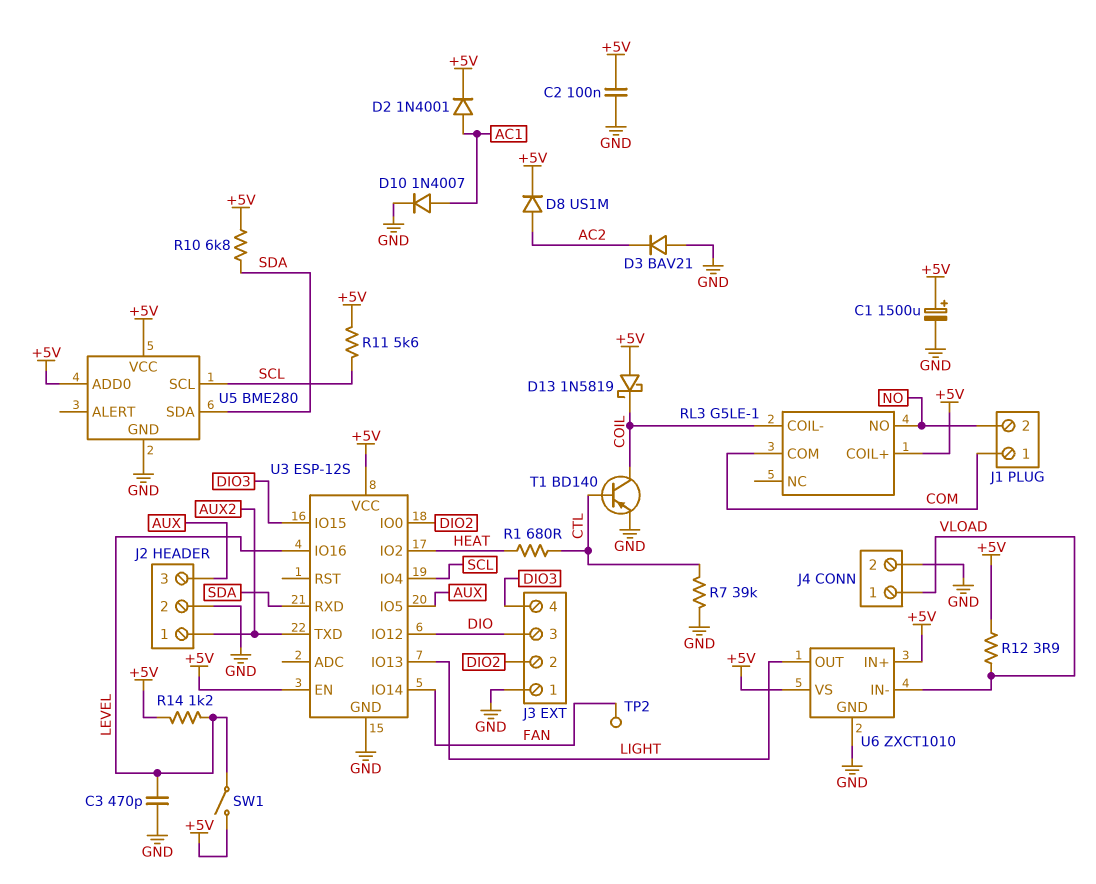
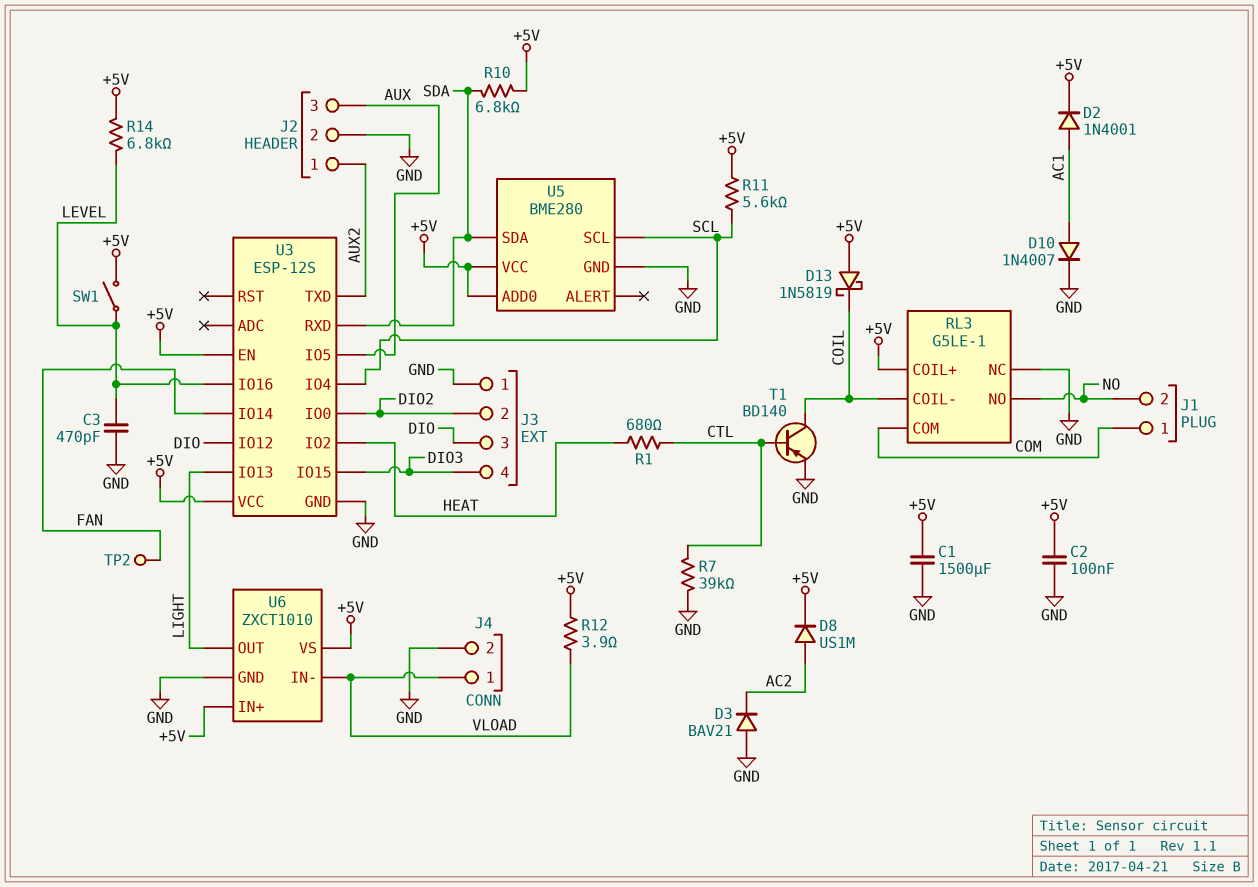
C1: 1500uF (plus +5V, minus GND) -> 1500uF (+5V, GND)
R14: 1.2k (+5V, LEVEL) -> 6.8k (+5V, LEVEL)
RL3 pin NC: none -> GND

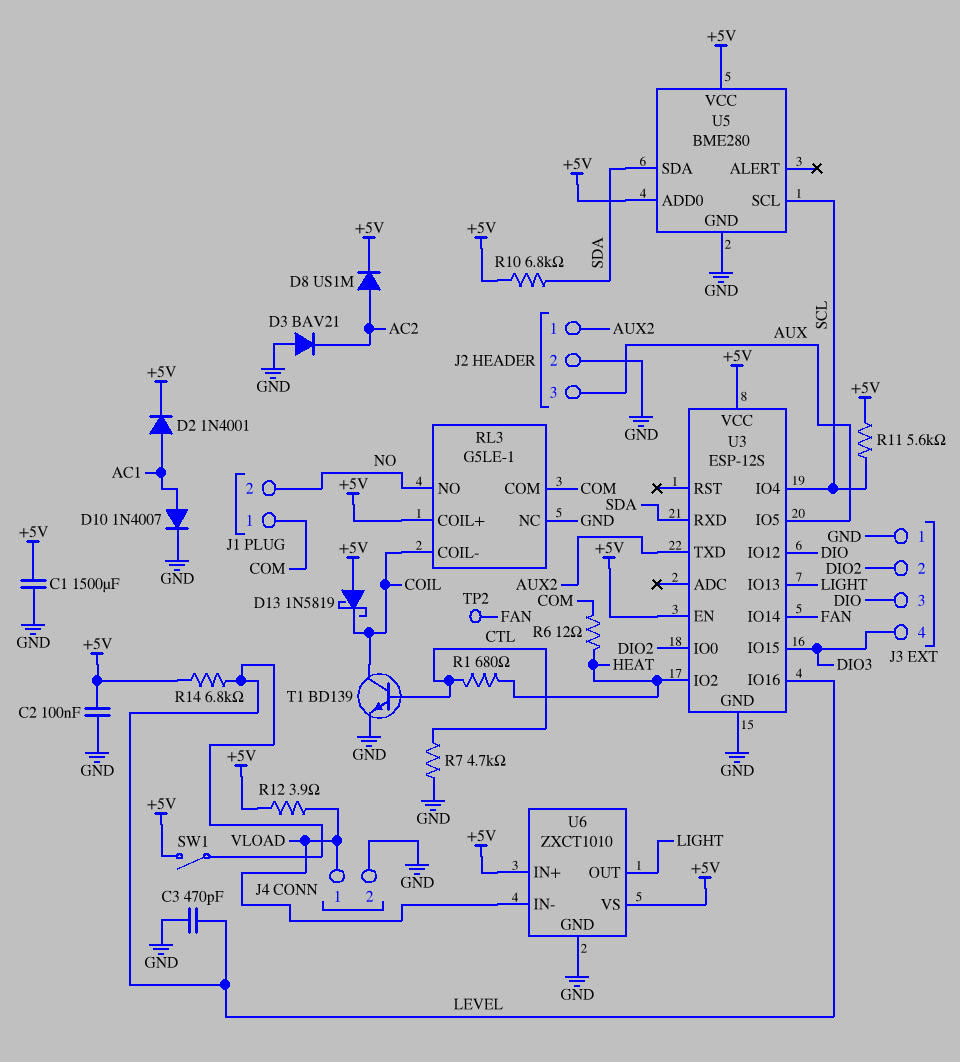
R6: none -> 12 (COM, HEAT)
R7: 39k (CTL, GND) -> 4.7k (CTL, GND)
T1: PNP BD140 (B CTL, C COIL, E GND) -> NPN BD139 (B CTL, C COIL, E GND)

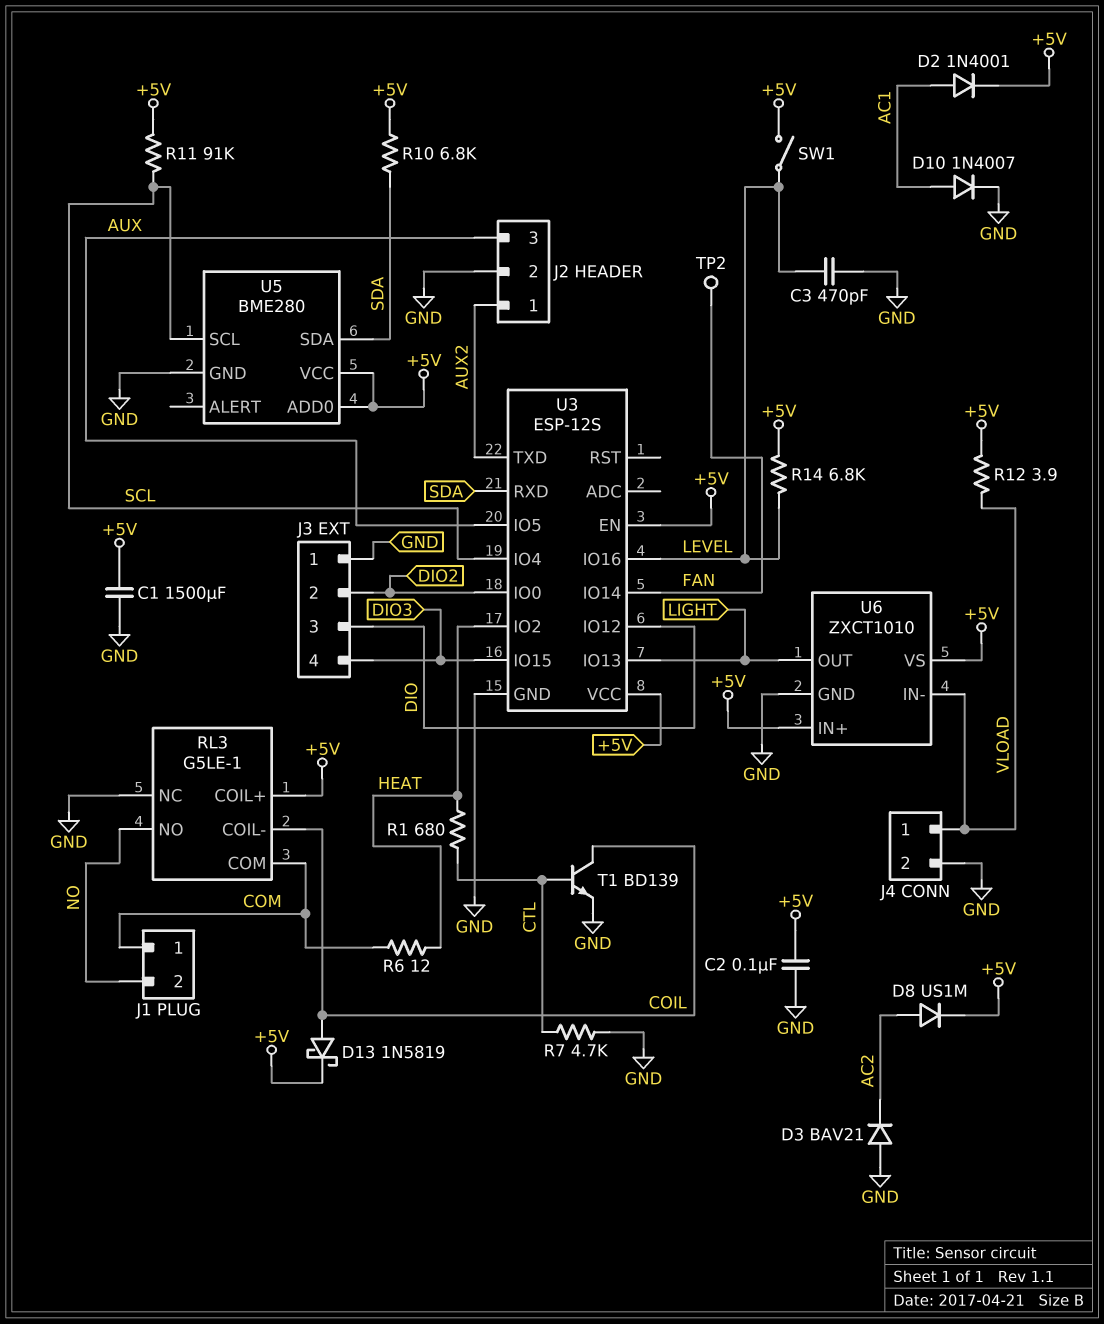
D13: schottky 1N5819 (A +5V, K COIL) -> schottky 1N5819 (A COIL, K +5V)
R11: 5.6k (+5V, SCL) -> 91k (+5V, SCL)

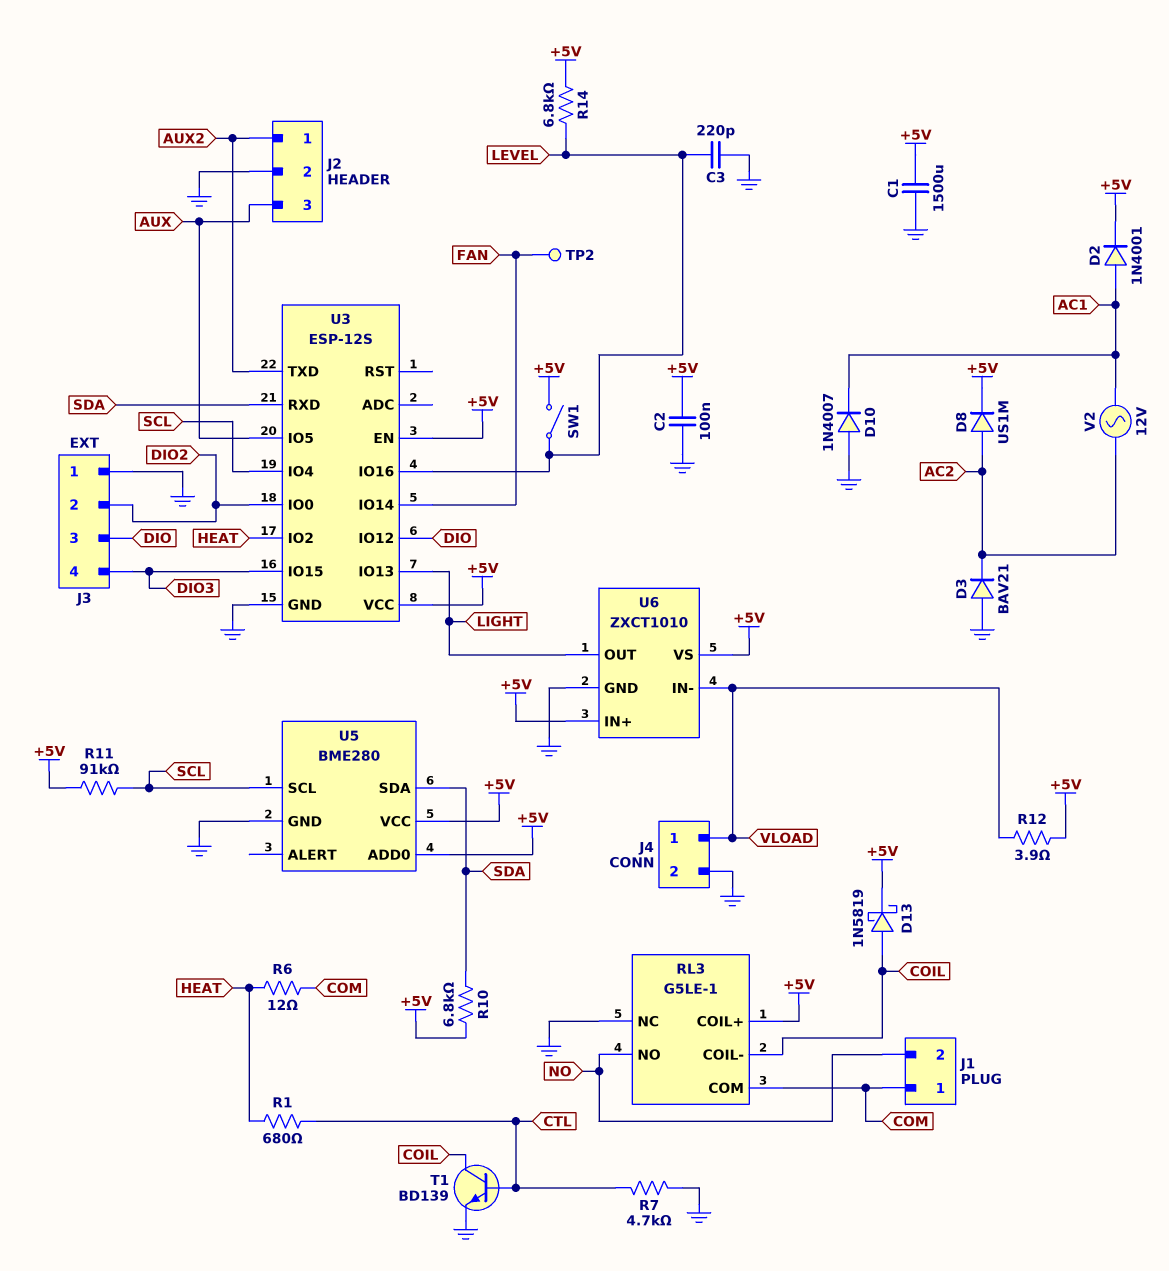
C3: 470pF (GND, LEVEL) -> 220pF (GND, LEVEL)
D10: diode 1N4007 (A AC1, K GND) -> diode 1N4007 (A GND, K AC1)
V2: none -> AC 12V (AC1, AC2)

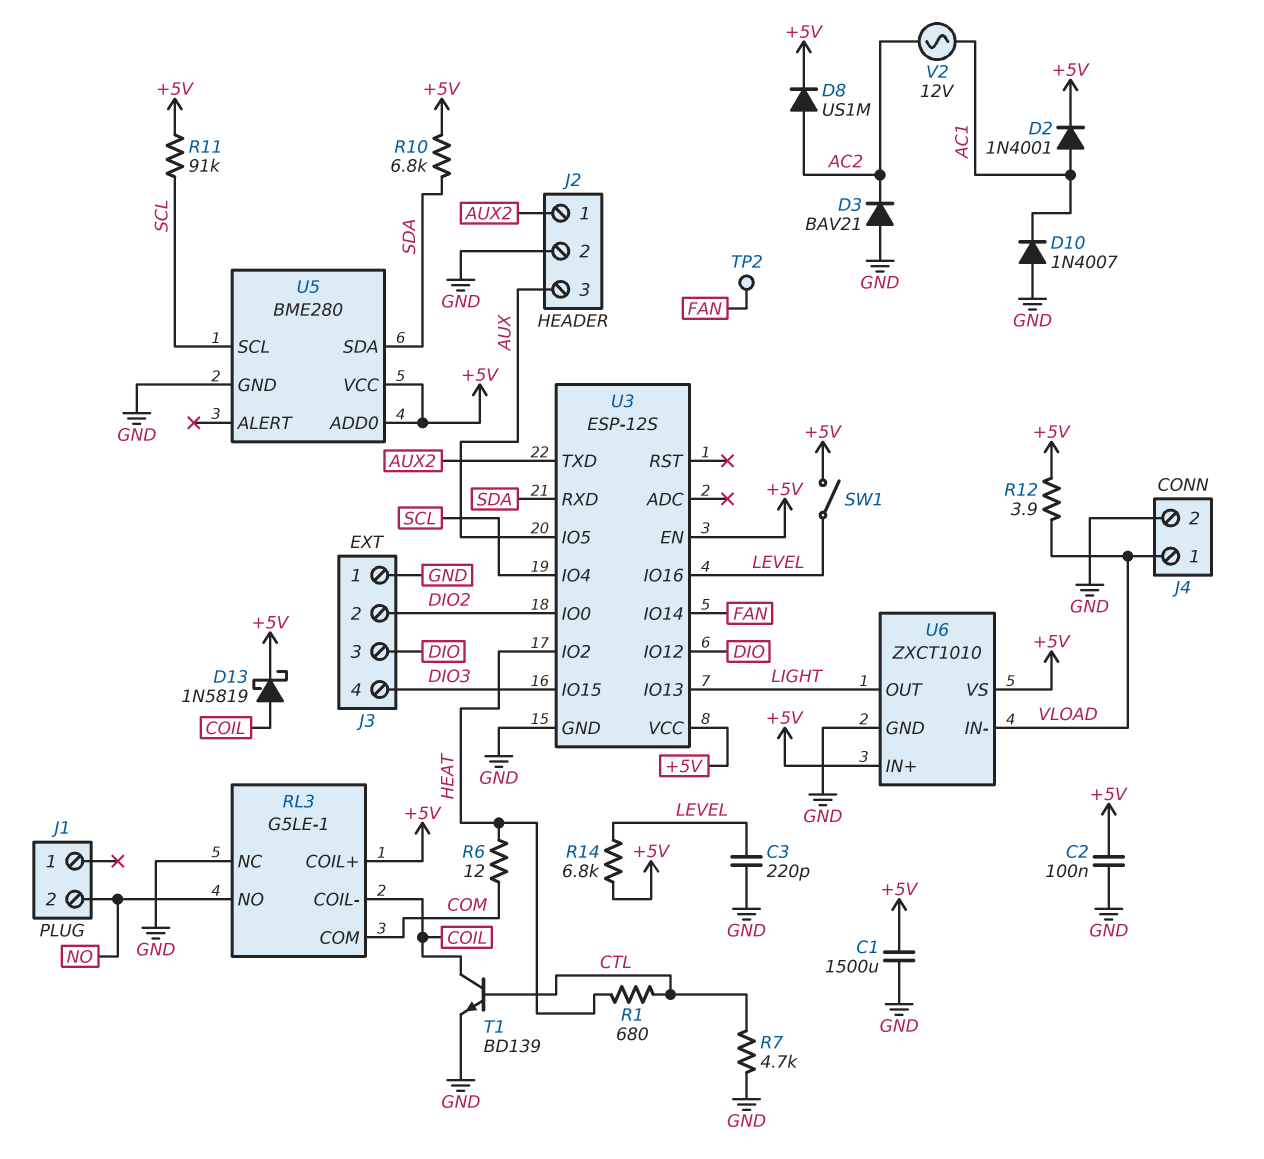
J1 pin 1: COM -> none

